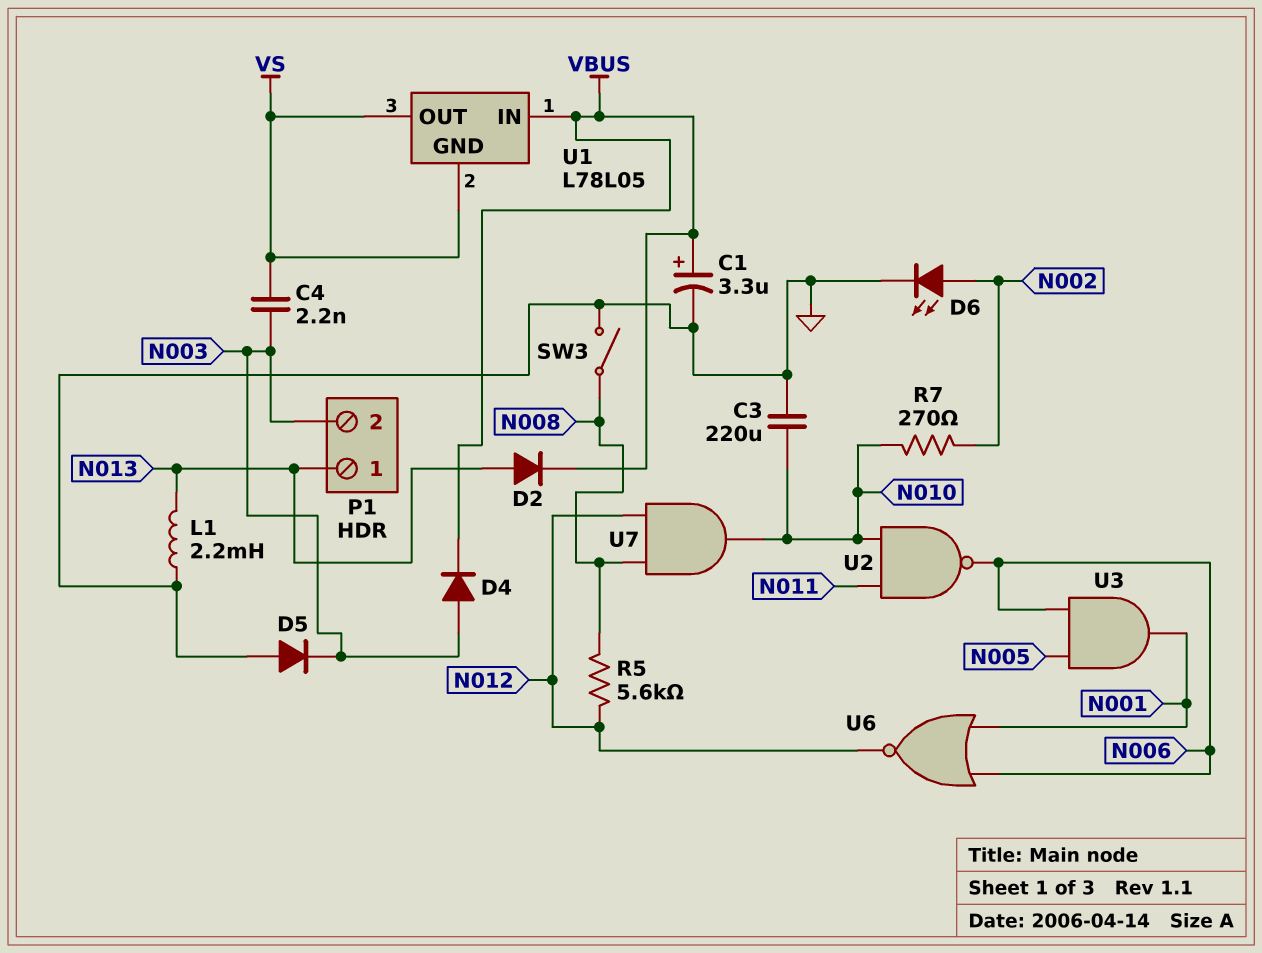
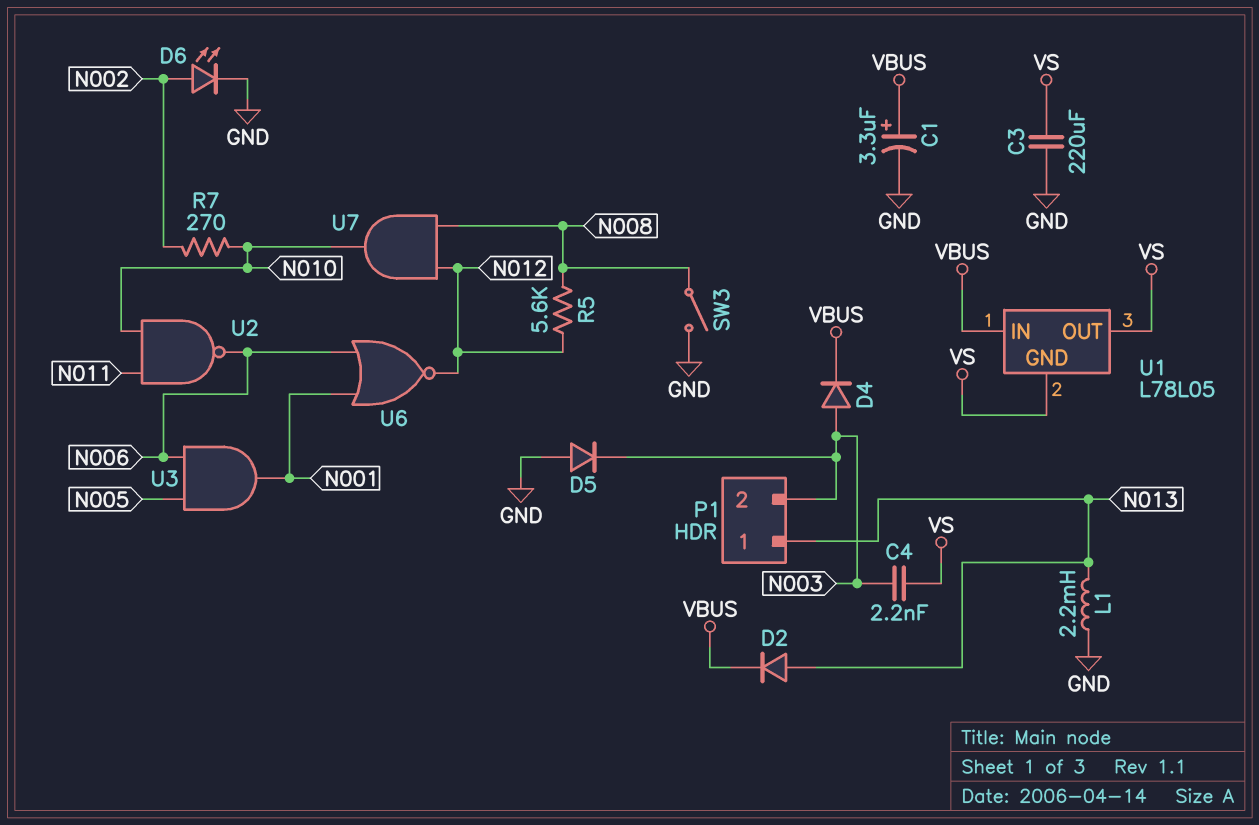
C3: 220uF (GND, N010) -> 220uF (GND, VS)

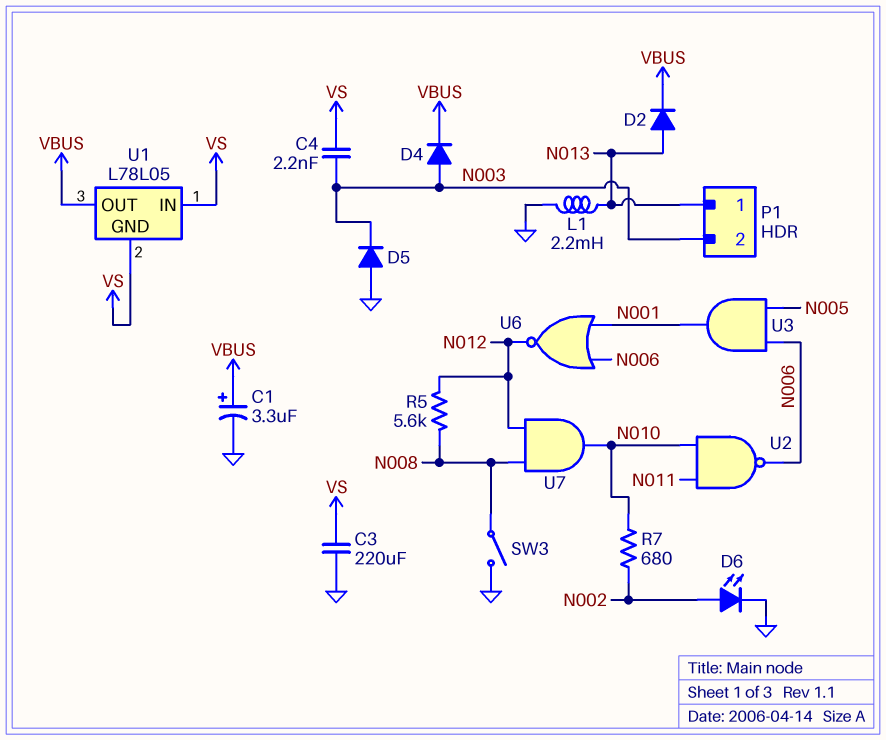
R7: 270 (N002, N010) -> 680 (N002, N010)
U1 pin IN: VBUS -> VS
U1 pin OUT: VS -> VBUS

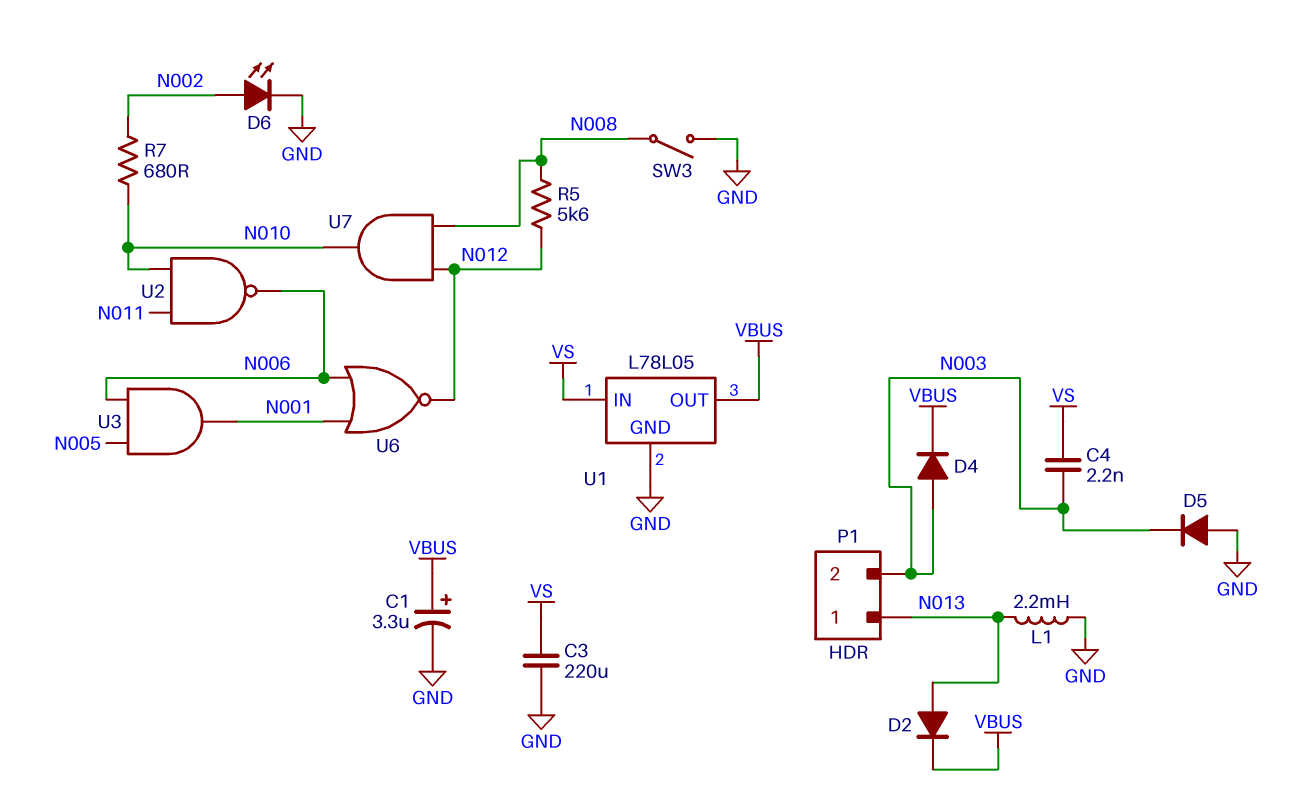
U1 pin GND: VS -> GND

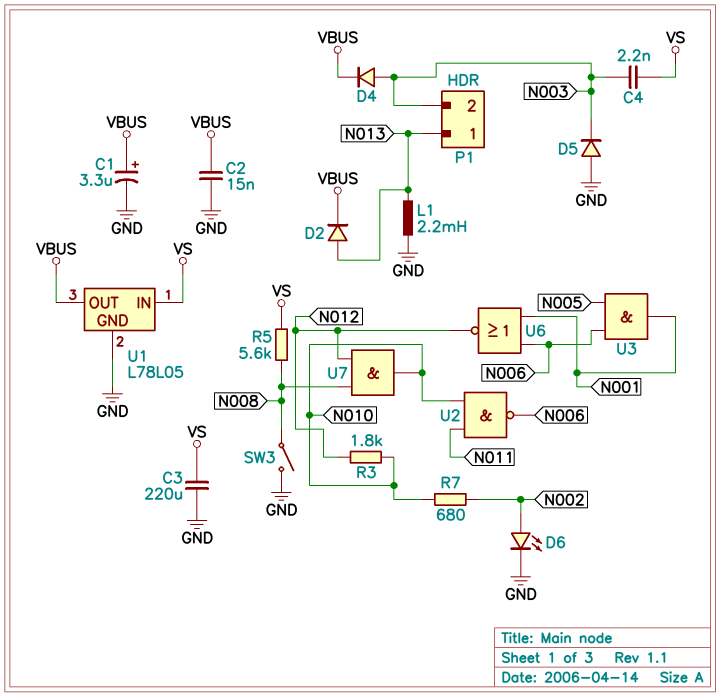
C2: none -> 15nF (GND, VBUS)
R3: none -> 1.8k (N010, N012)
R5: 5.6k (N008, N012) -> 5.6k (N008, VS)

